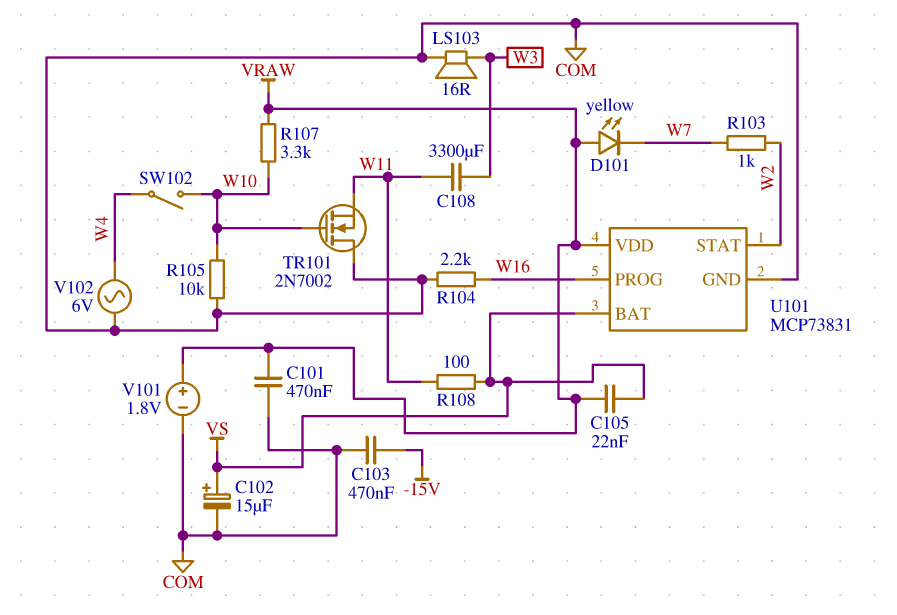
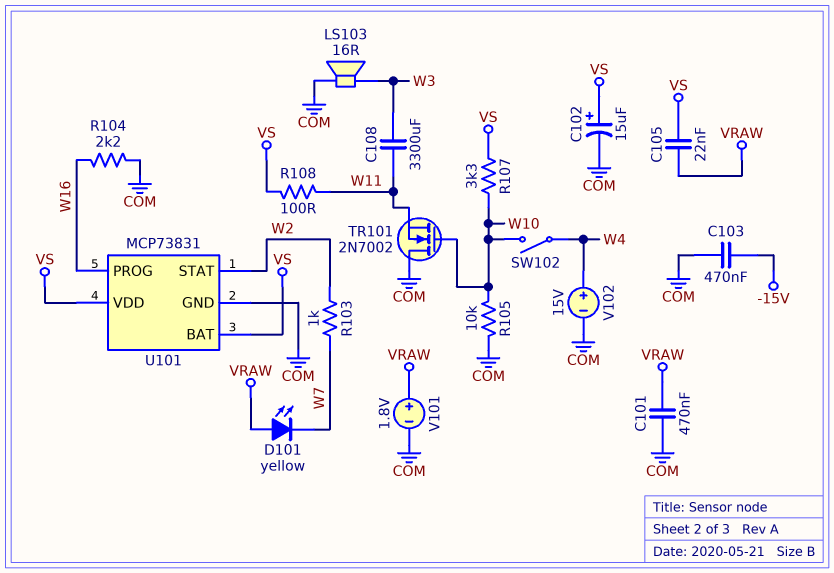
R107: 3.3k (VRAW, W10) -> 3.3k (VS, W10)
U101 pin VDD: VRAW -> VS
V102: AC 6V (COM, W4) -> 15V (plus W4, minus COM)

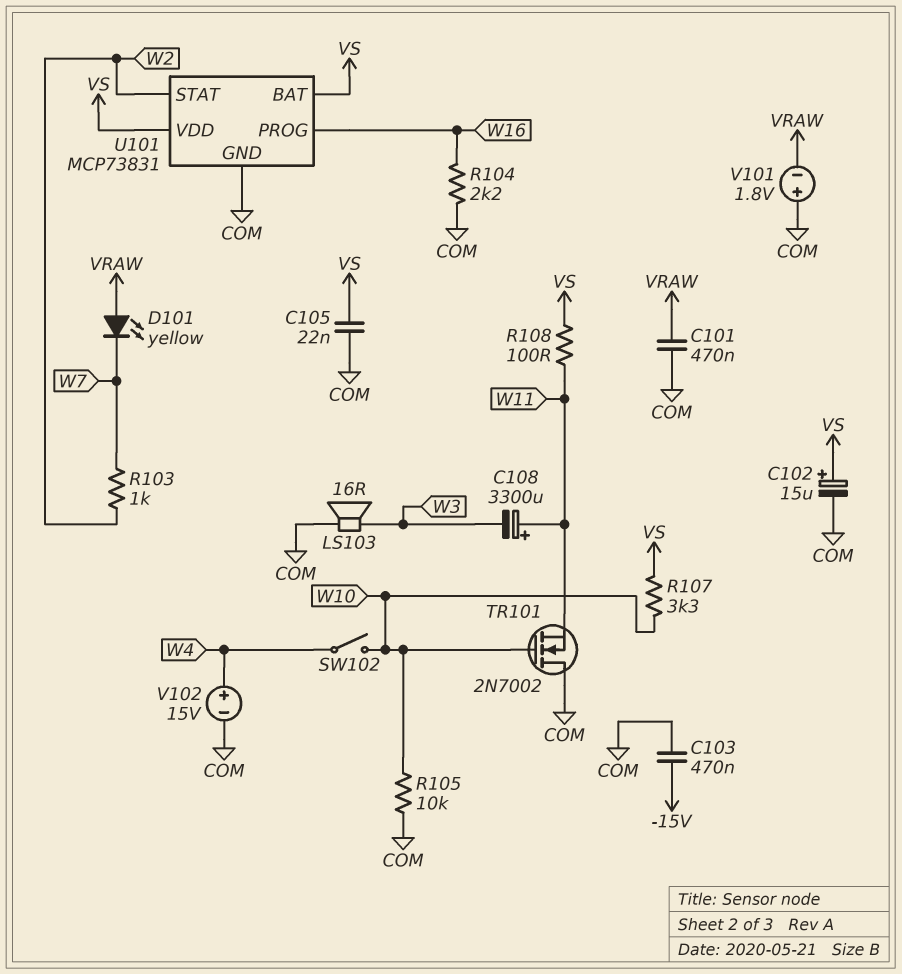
C105: 22nF (VRAW, VS) -> 22nF (COM, VS)
C108: 3300uF (W3, W11) -> 3300uF (plus W11, minus W3)
V101: 1.8V (plus VRAW, minus COM) -> 1.8V (plus COM, minus VRAW)

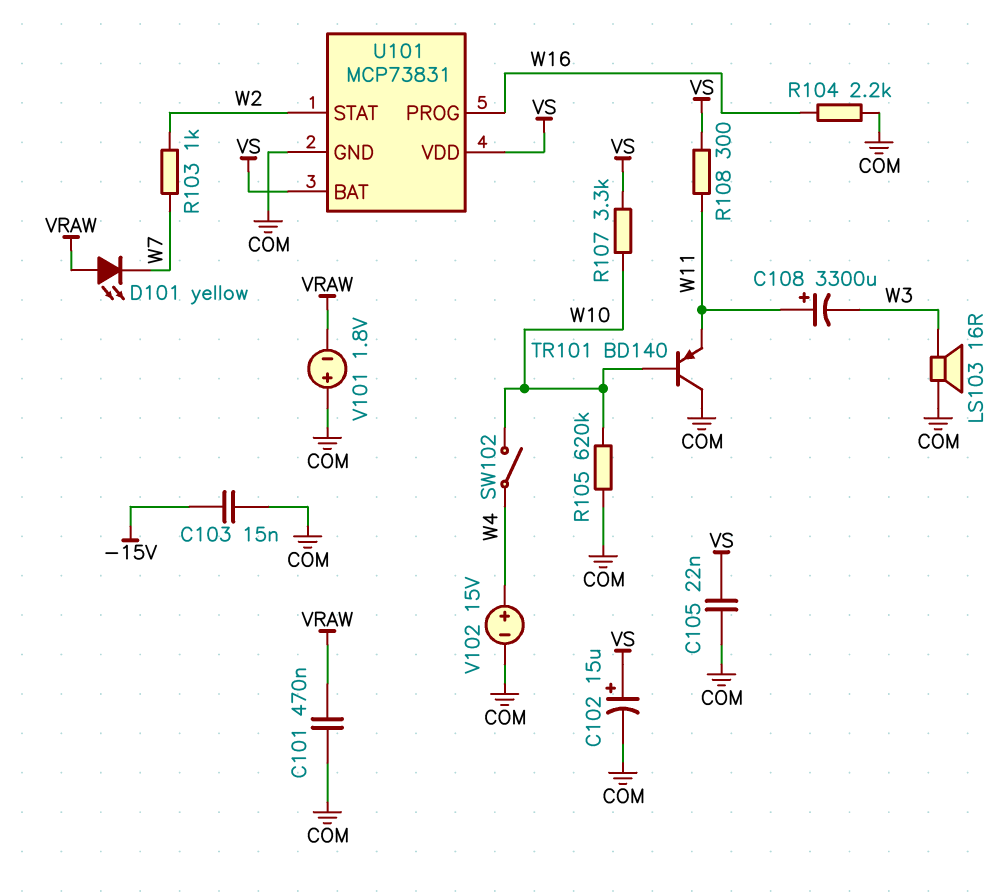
C103: 470nF (-15V, COM) -> 15nF (-15V, COM)
R105: 10k (COM, W10) -> 620k (COM, W10)
R108: 100 (VS, W11) -> 300 (VS, W11)
TR101: NMOS 2N7002 (G W10, D COM, S W11) -> PNP BD140 (B W10, C COM, E W11)

